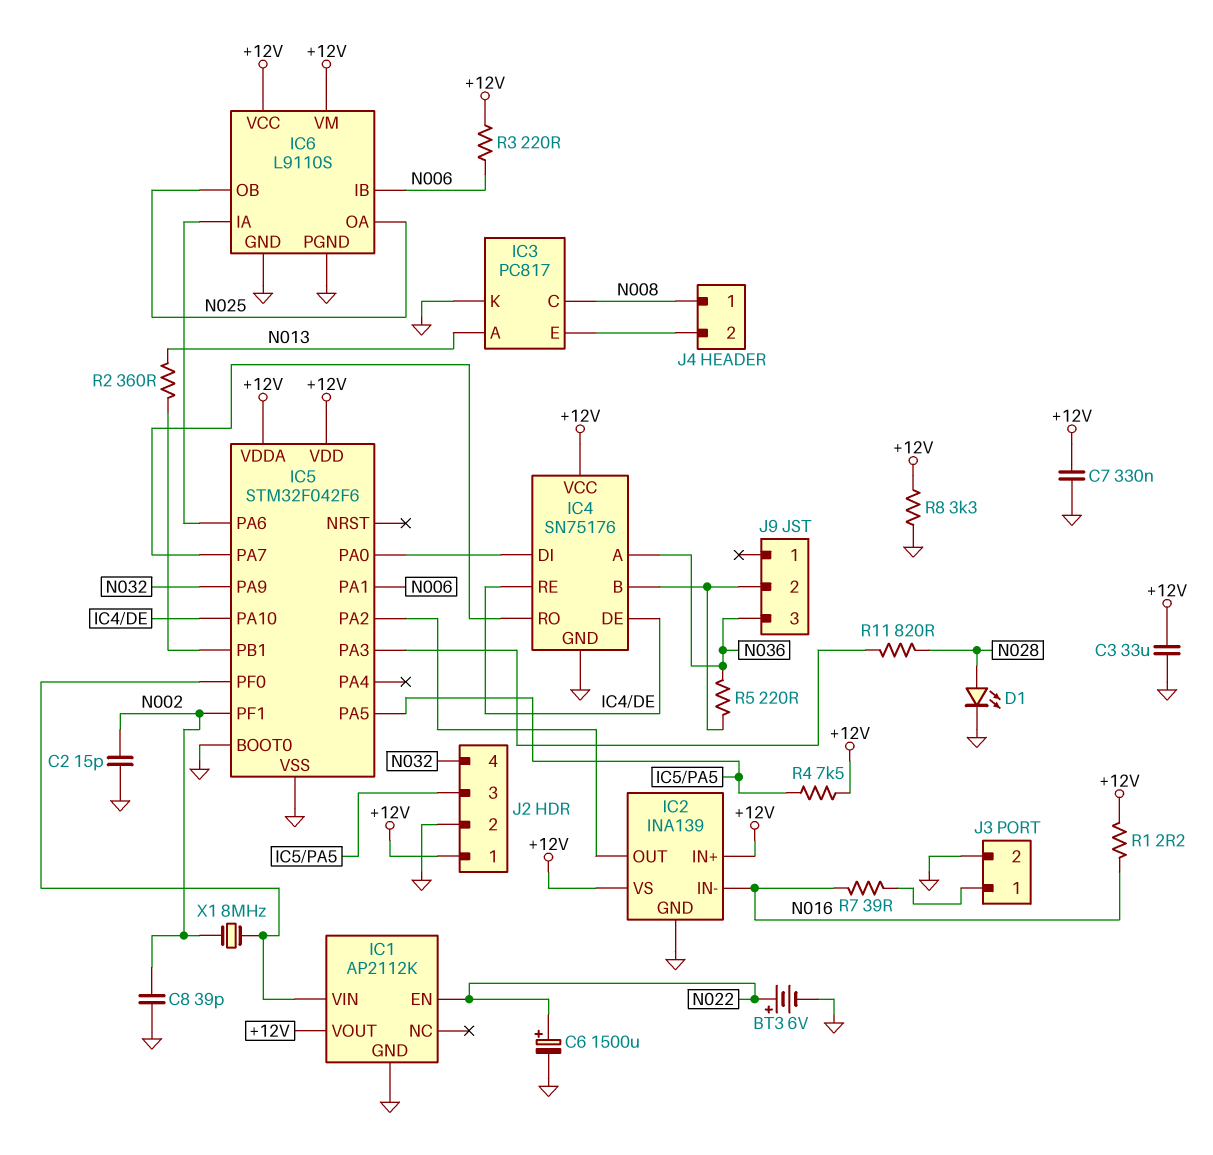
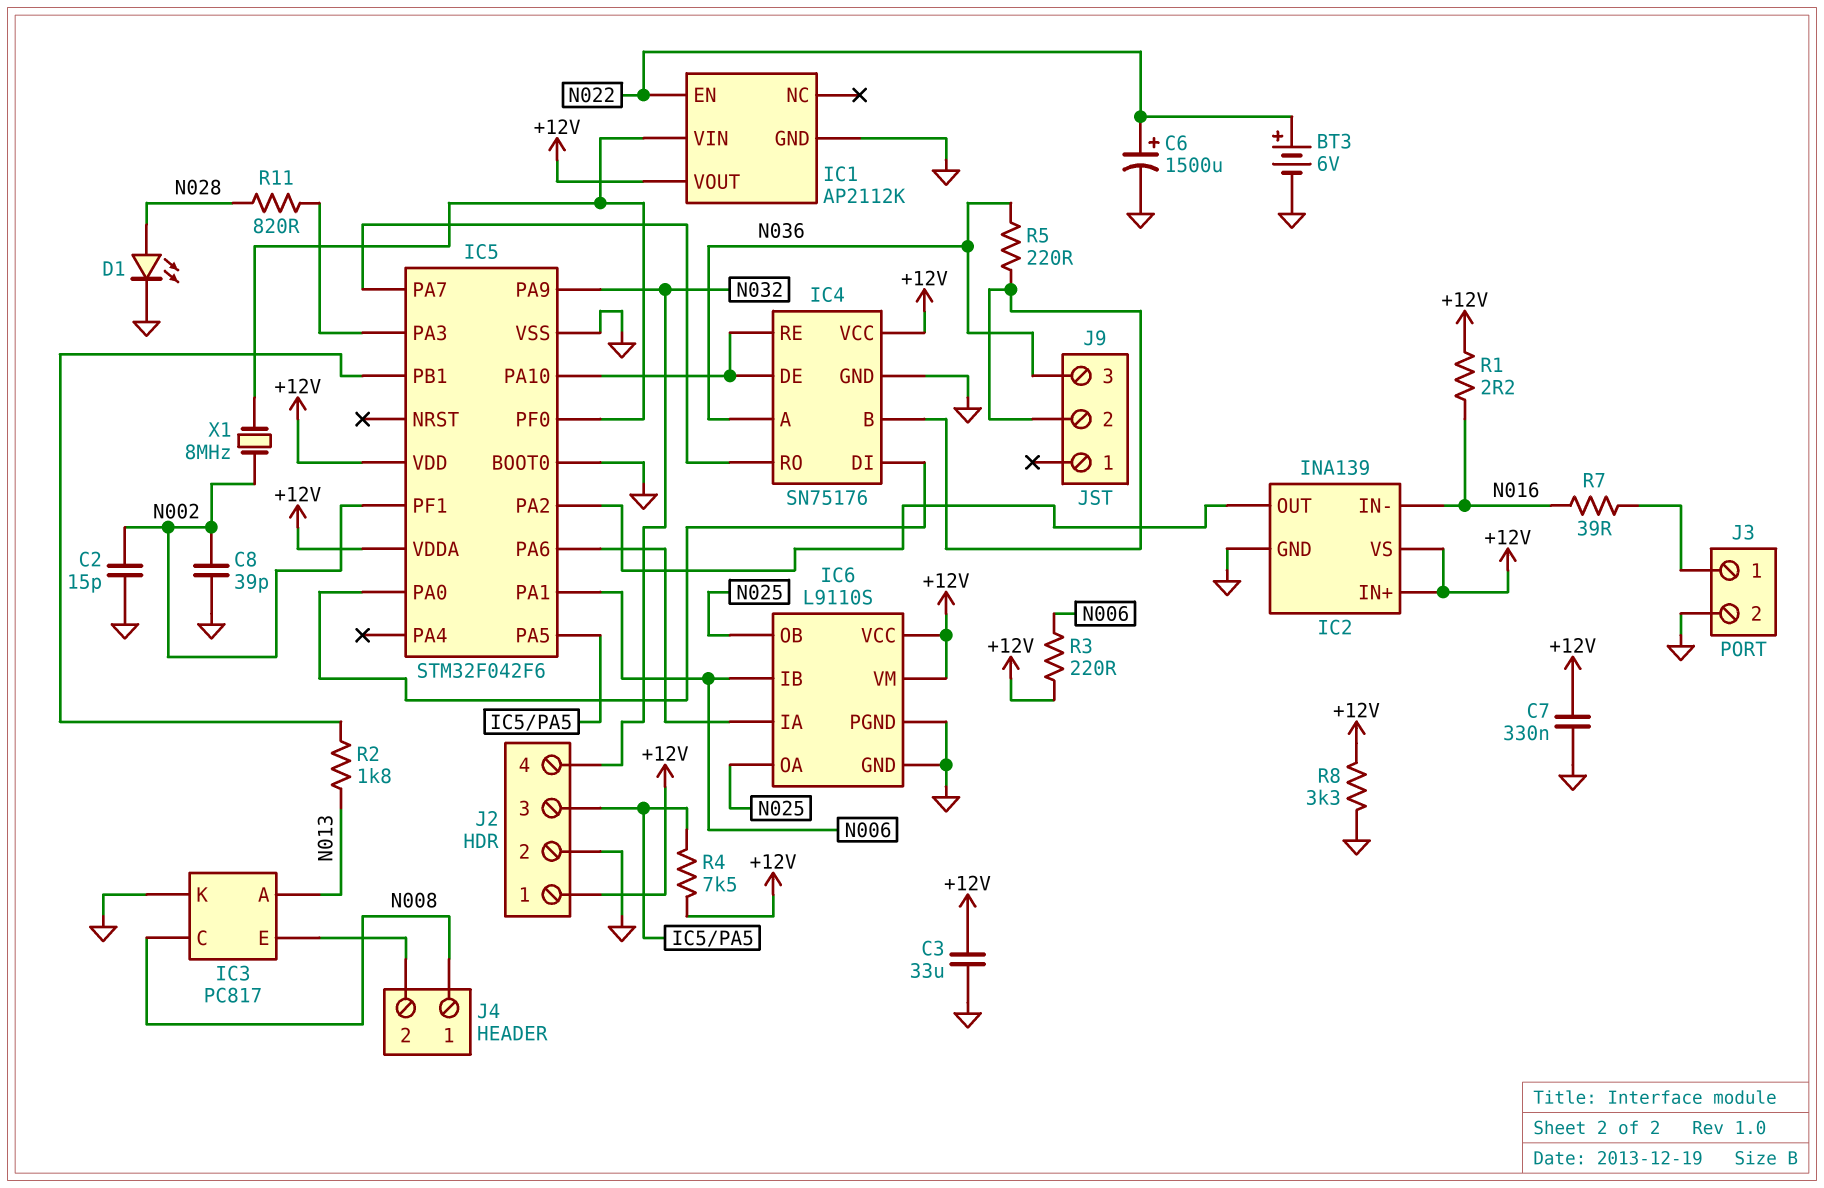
R2: 360 (IC5/PB1, N013) -> 1.8k (IC5/PB1, N013)

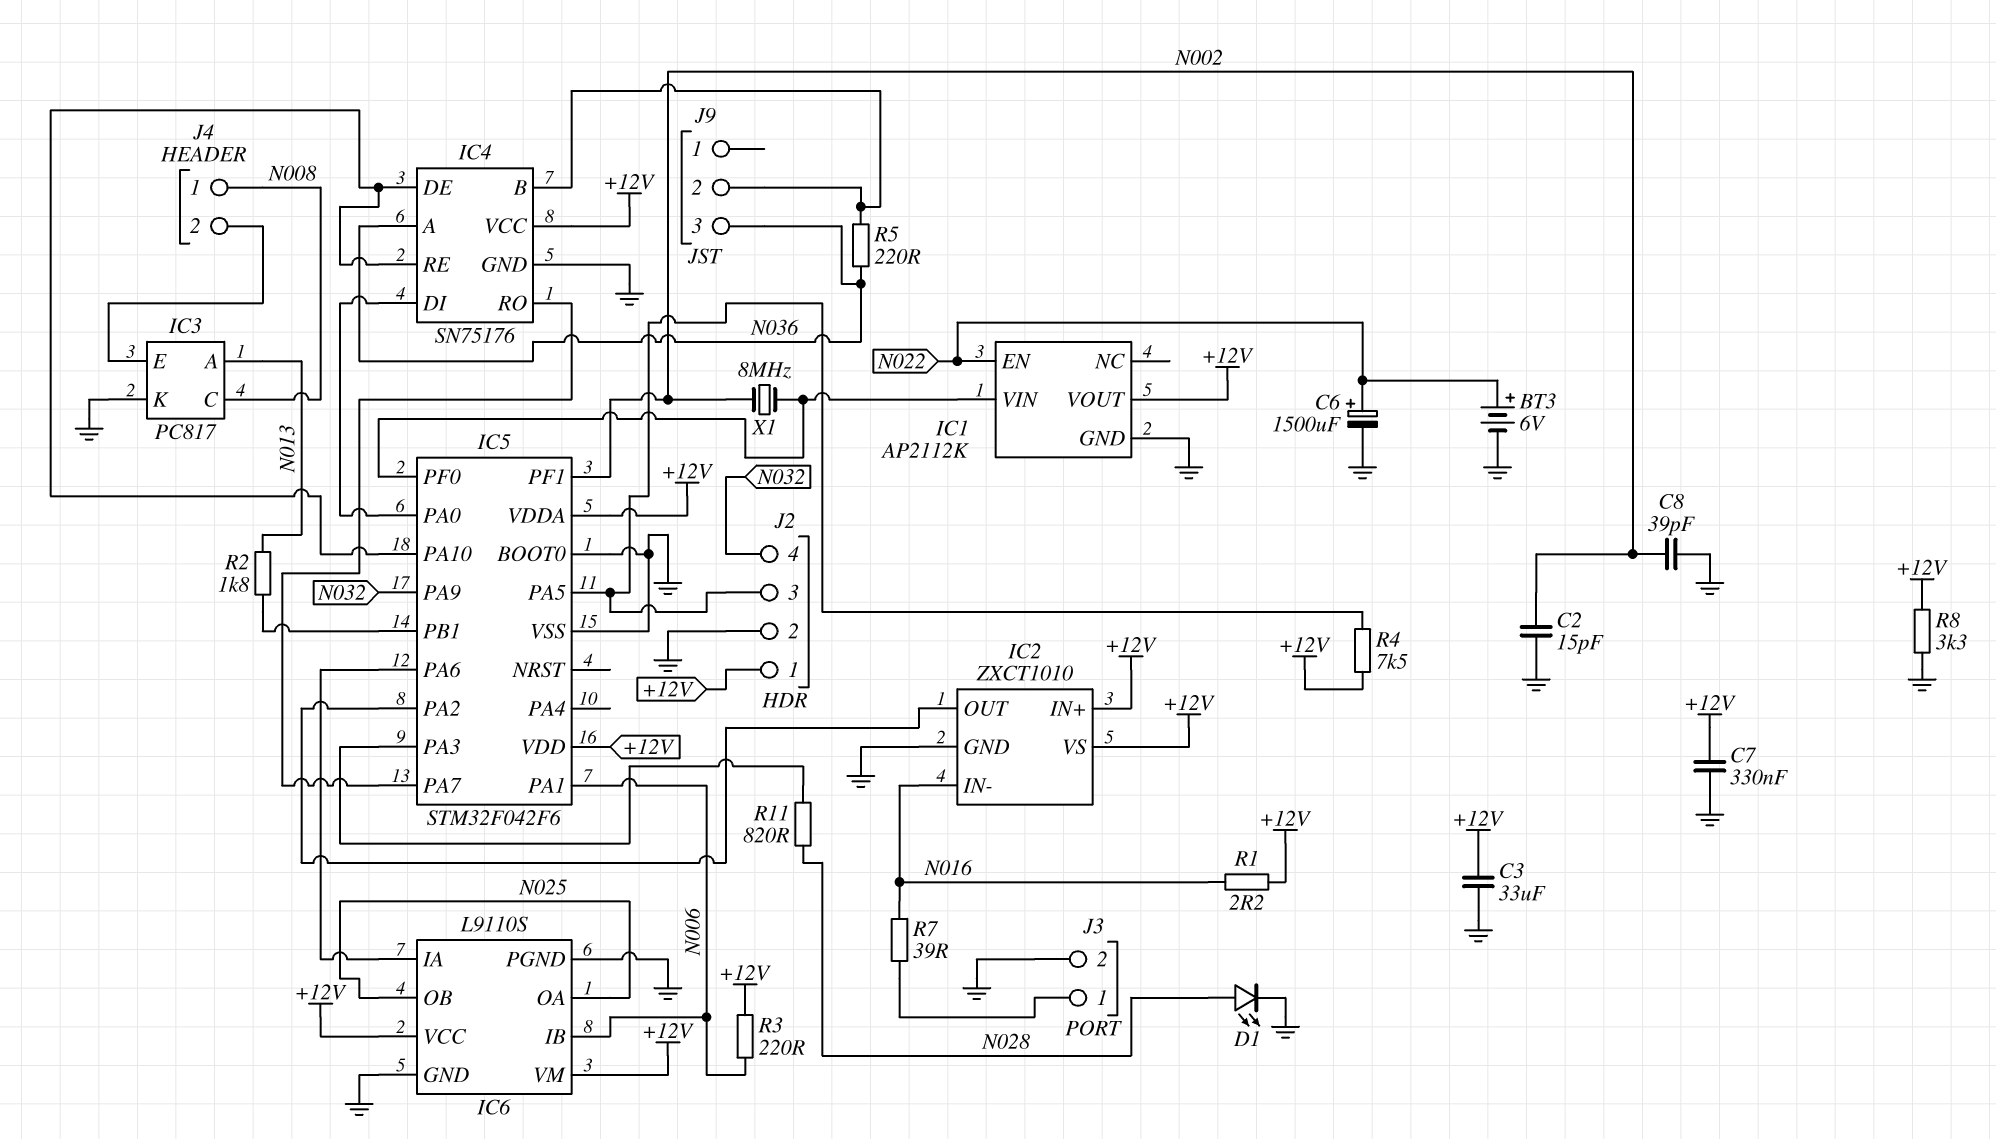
IC2: INA139 -> ZXCT1010

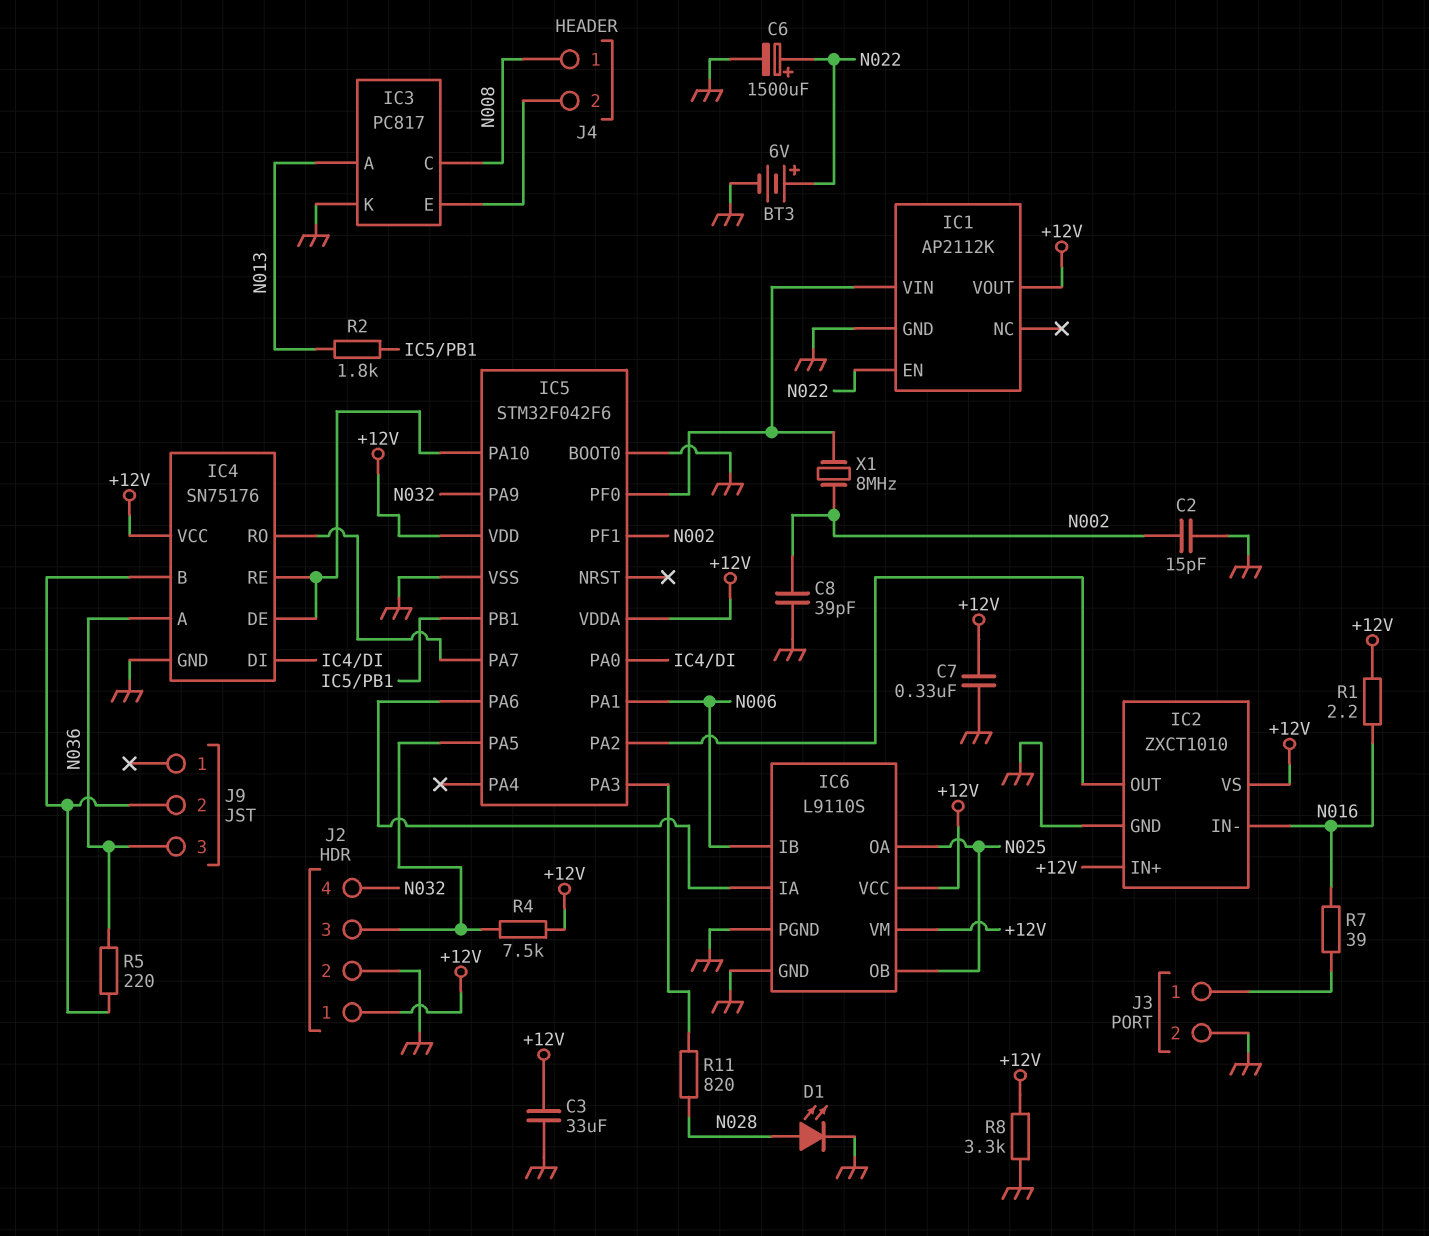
R3: 220 (+12V, N006) -> none

